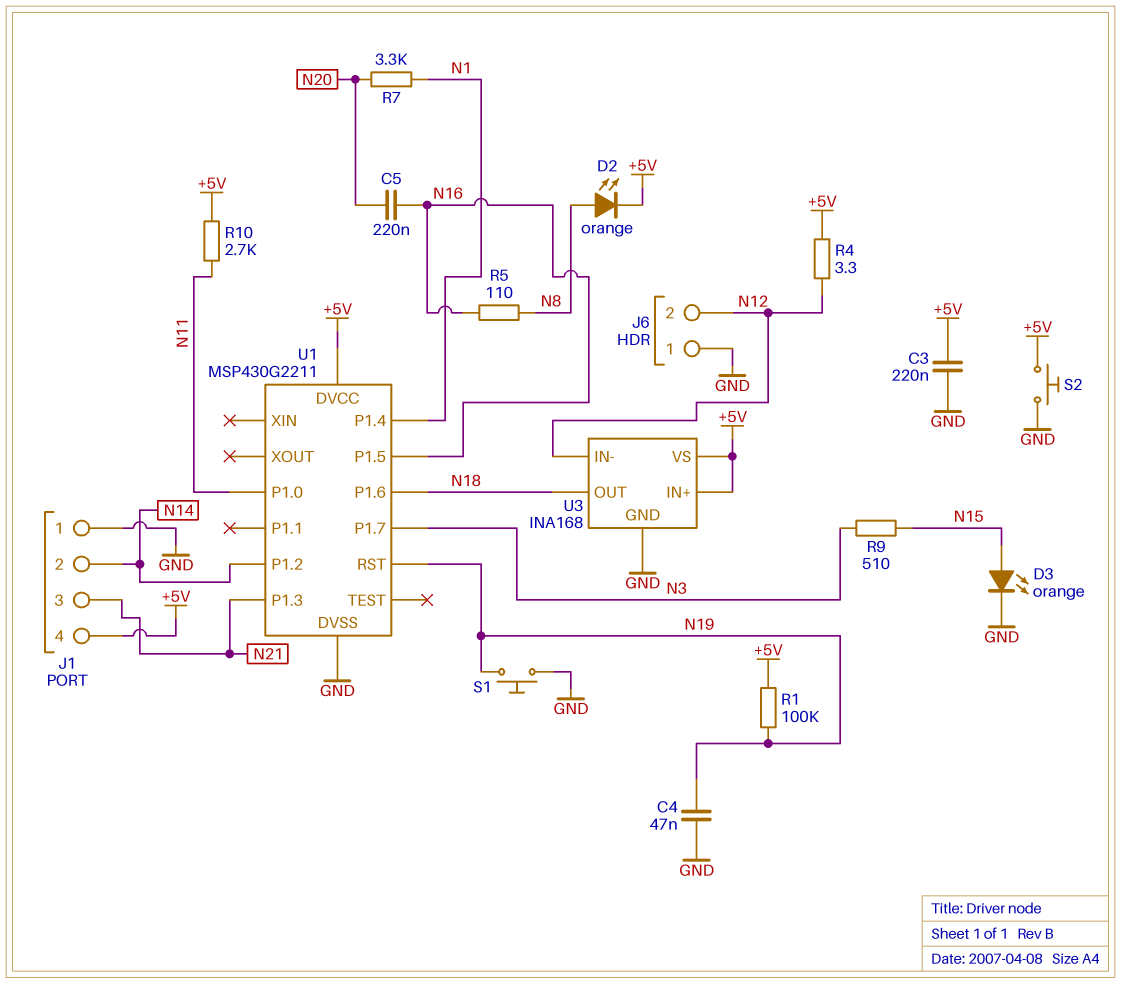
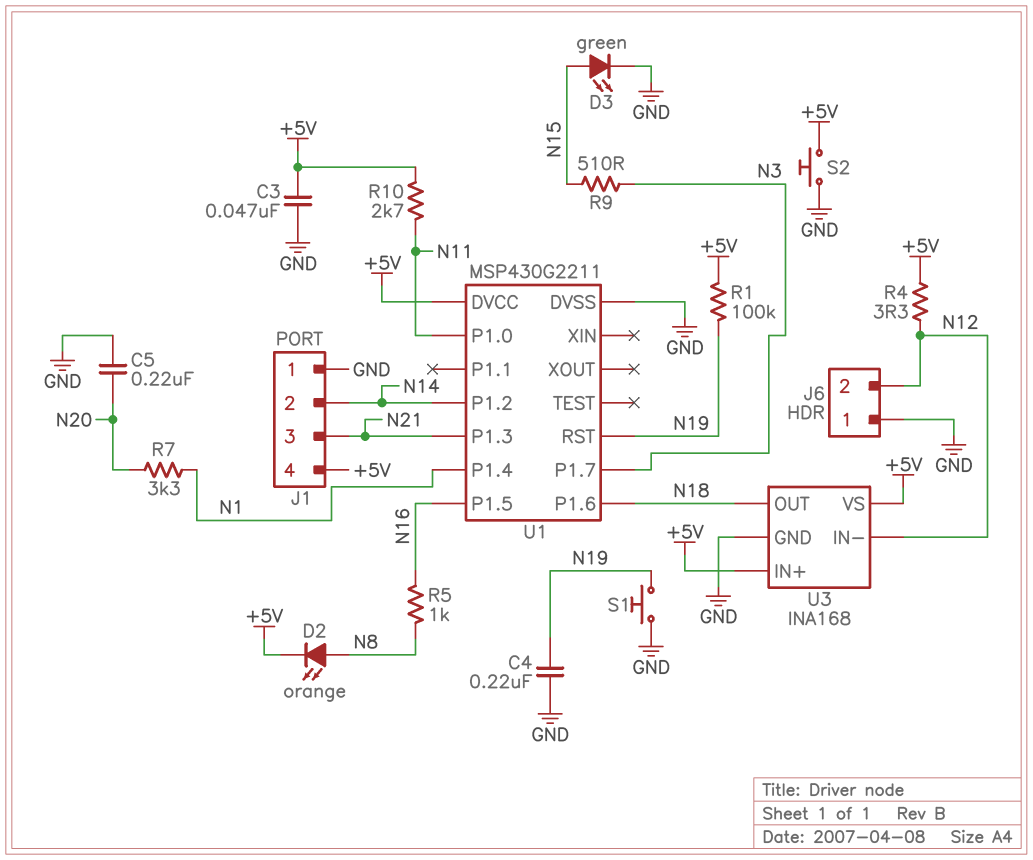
C3: 220nF (+5V, GND) -> 47nF (+5V, GND)
C4: 47nF (GND, N19) -> 220nF (GND, N19)
C5: 220nF (N16, N20) -> 220nF (GND, N20)
D3: LED orange (A N15, K GND) -> LED green (A N15, K GND)
R5: 110 (N8, N16) -> 1k (N8, N16)

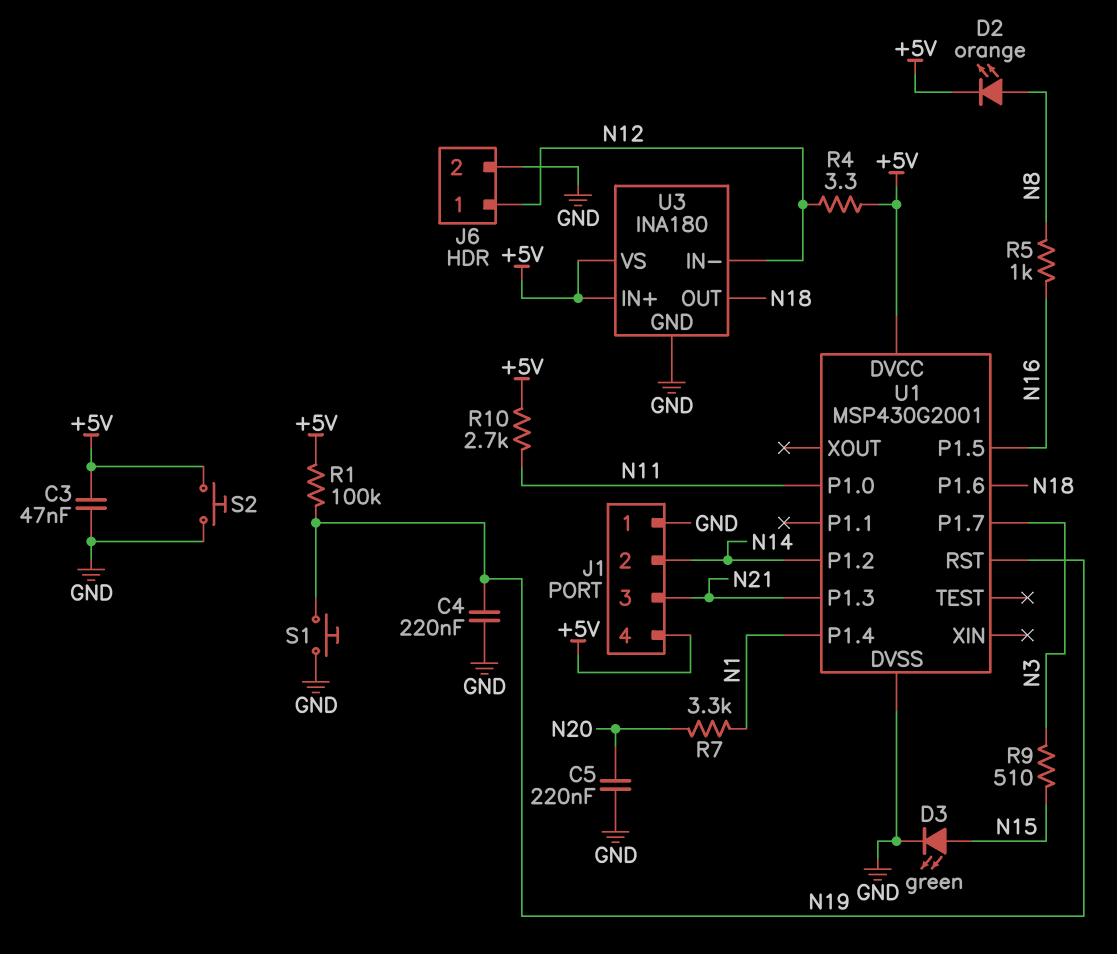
J6 pin 1: GND -> N12
J6 pin 2: N12 -> GND
U1: MSP430G2211 -> MSP430G2001
U3: INA168 -> INA180

